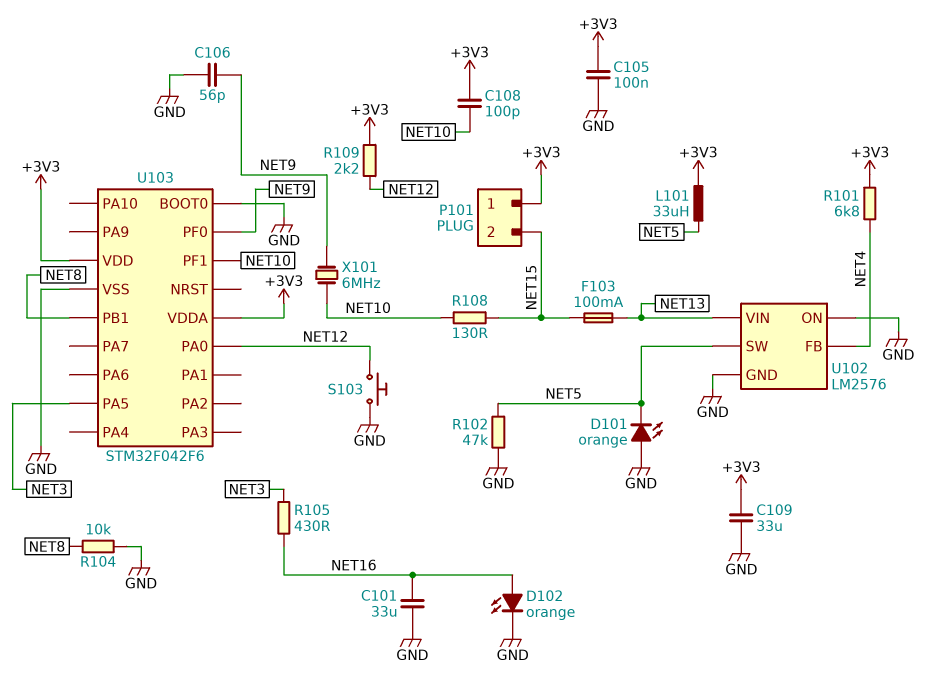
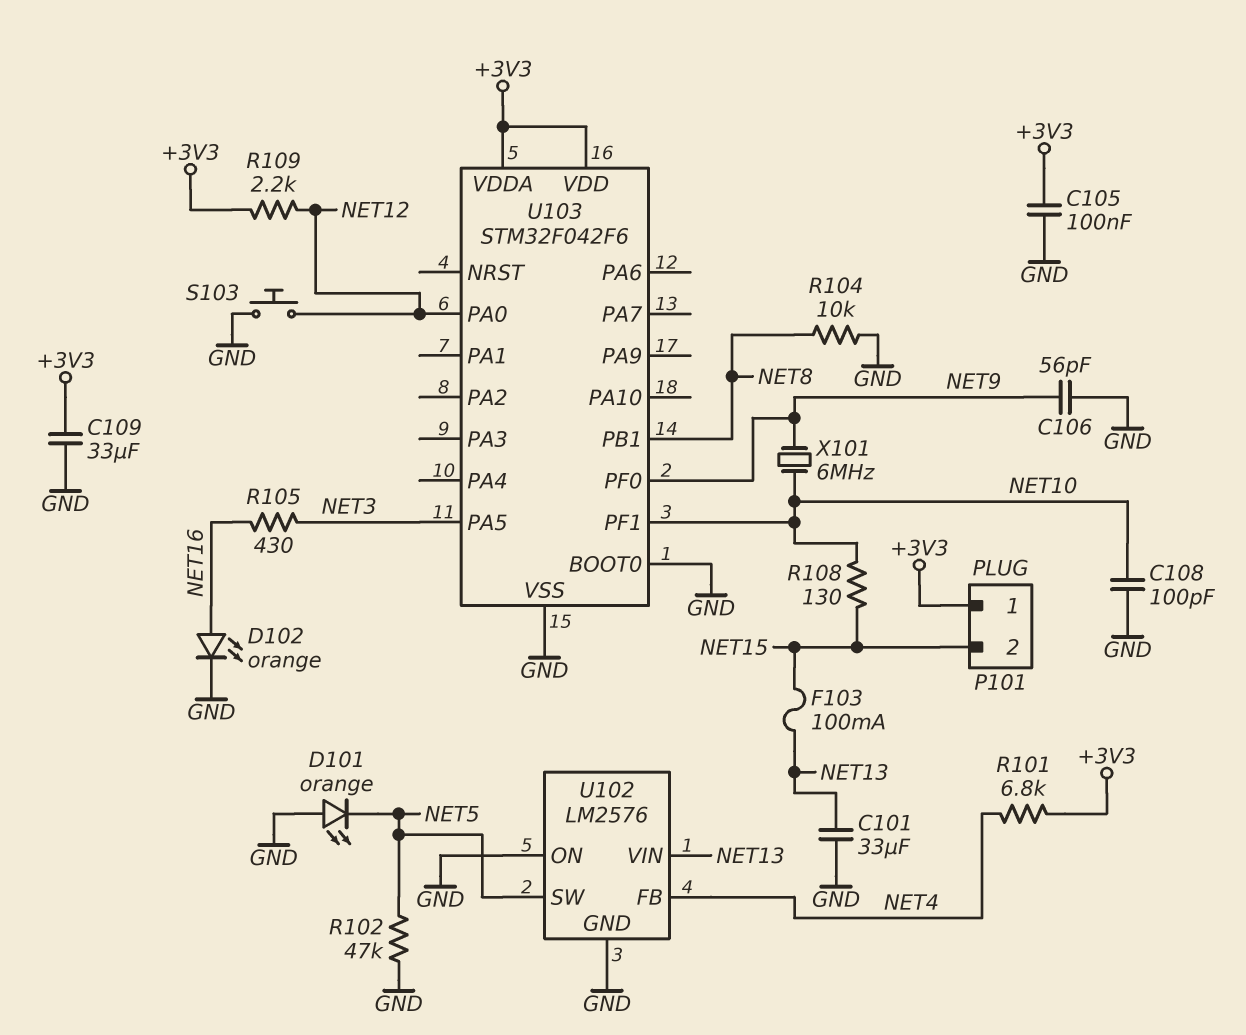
C101: 33uF (GND, NET16) -> 33uF (GND, NET13)
C108: 100pF (+3V3, NET10) -> 100pF (GND, NET10)
L101: 33uH (+3V3, NET5) -> none

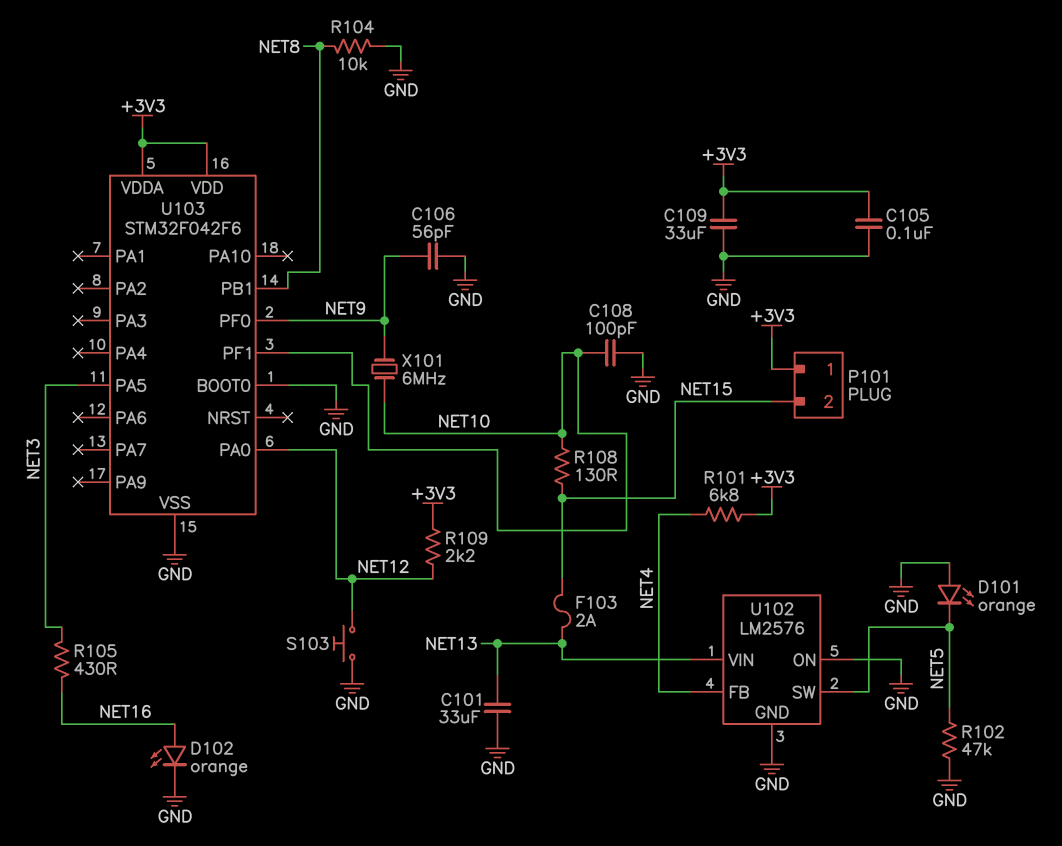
F103: 100mA (NET13, NET15) -> 2A (NET13, NET15)

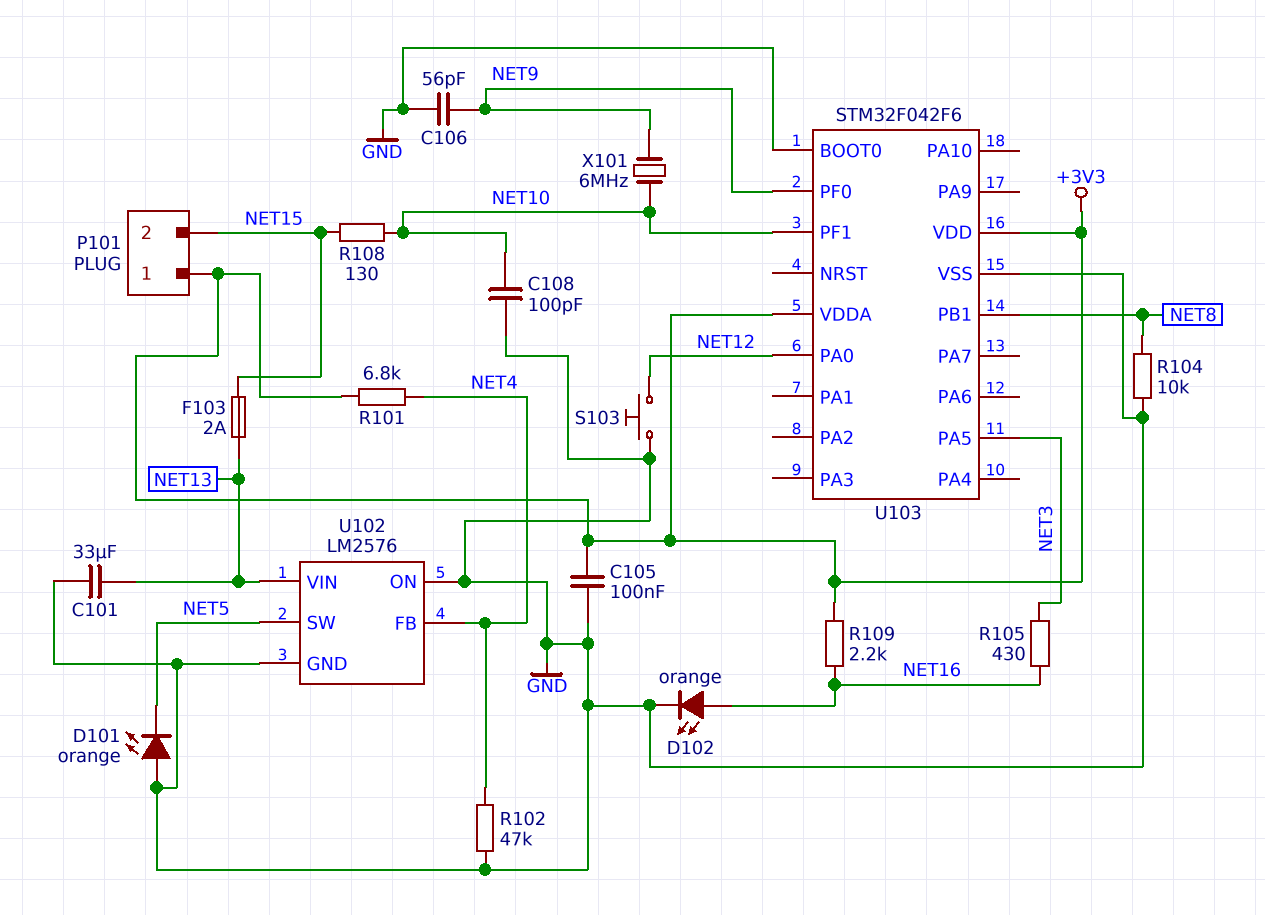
C109: 33uF (+3V3, GND) -> none
R102: 47k (GND, NET5) -> 47k (GND, NET4)
R109: 2.2k (+3V3, NET12) -> 2.2k (+3V3, NET16)

